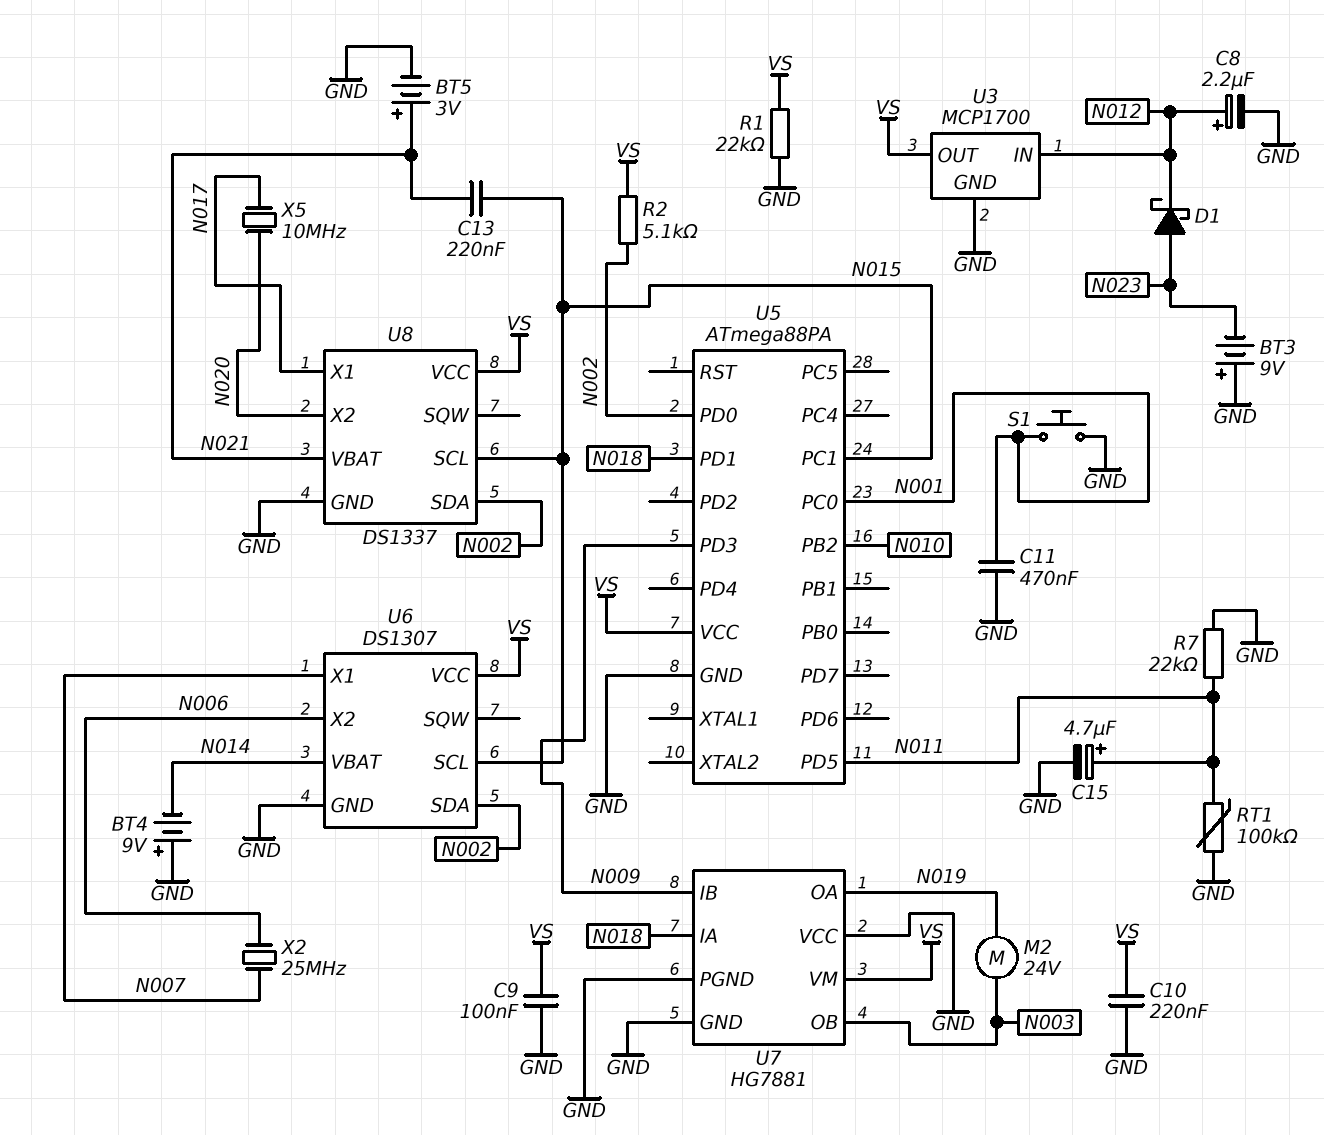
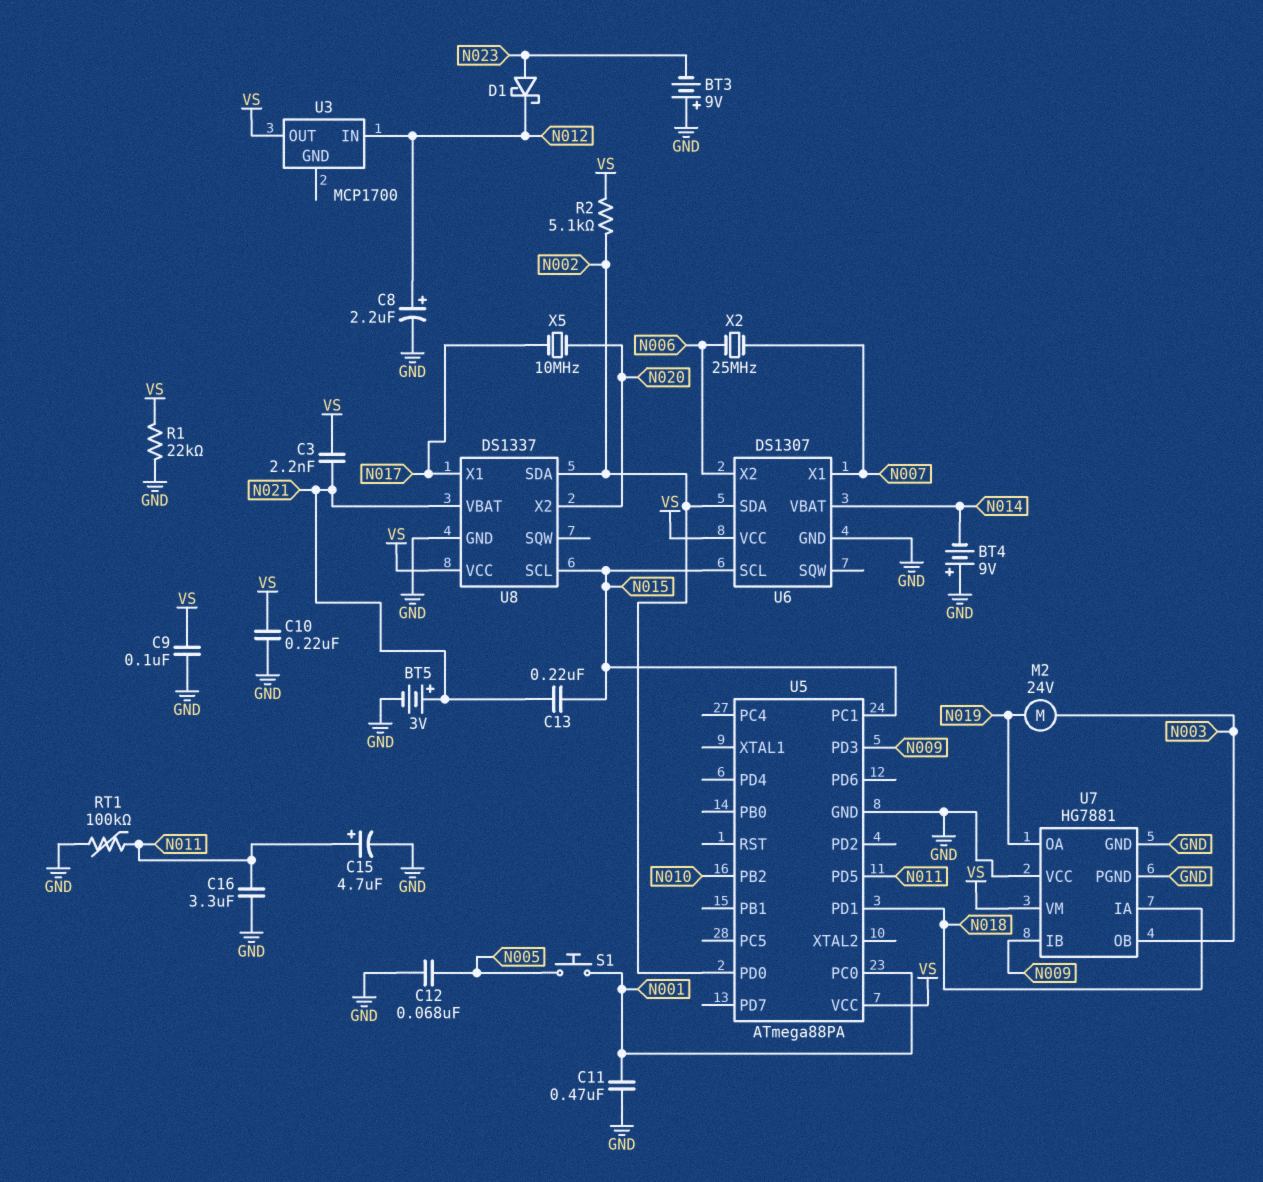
C3: none -> 2.2nF (N021, VS)
C12: none -> 68nF (GND, N005)
C16: none -> 3.3uF (GND, N011)
R7: 22k (GND, N011) -> none
S1: button (GND, N001) -> button (N001, N005)
U3 pin GND: GND -> none

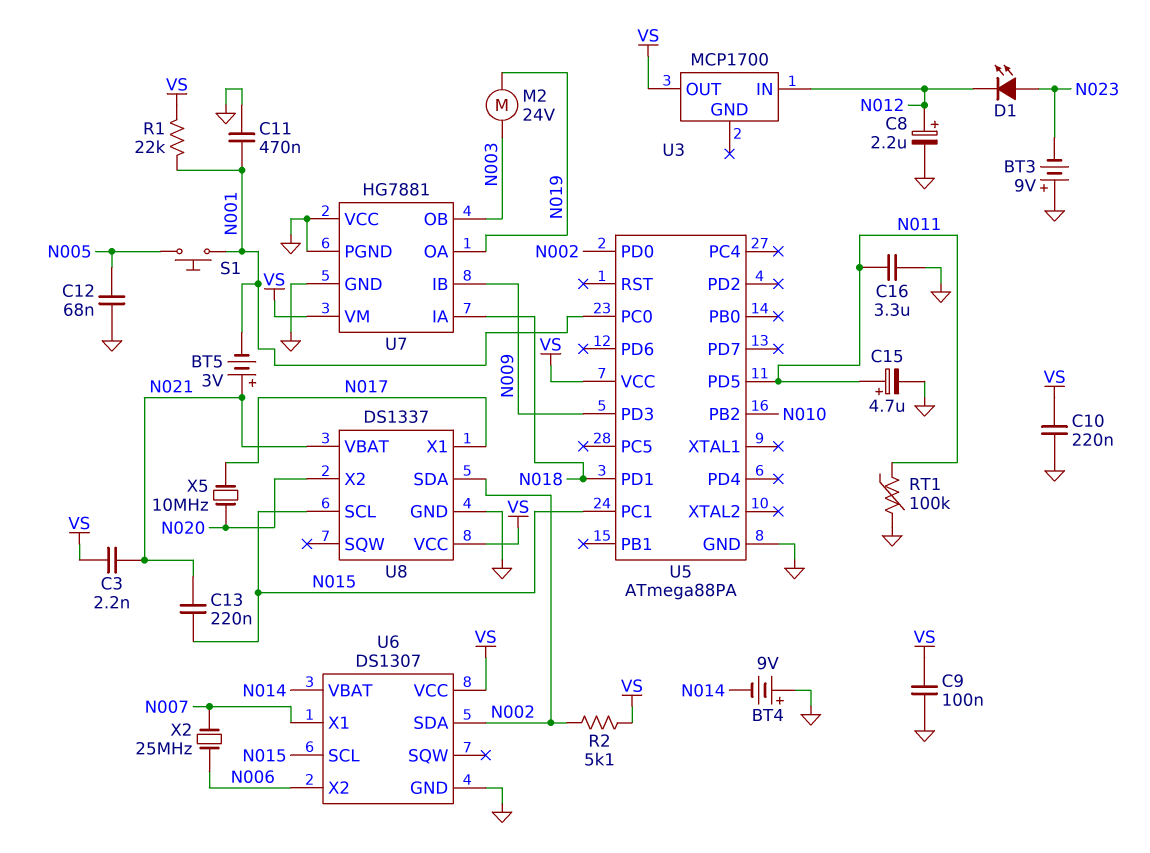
BT5: 3V (plus N021, minus GND) -> 3V (plus N021, minus N001)
D1: schottky (A N023, K N012) -> LED (A N023, K N012)
R1: 22k (GND, VS) -> 22k (N001, VS)

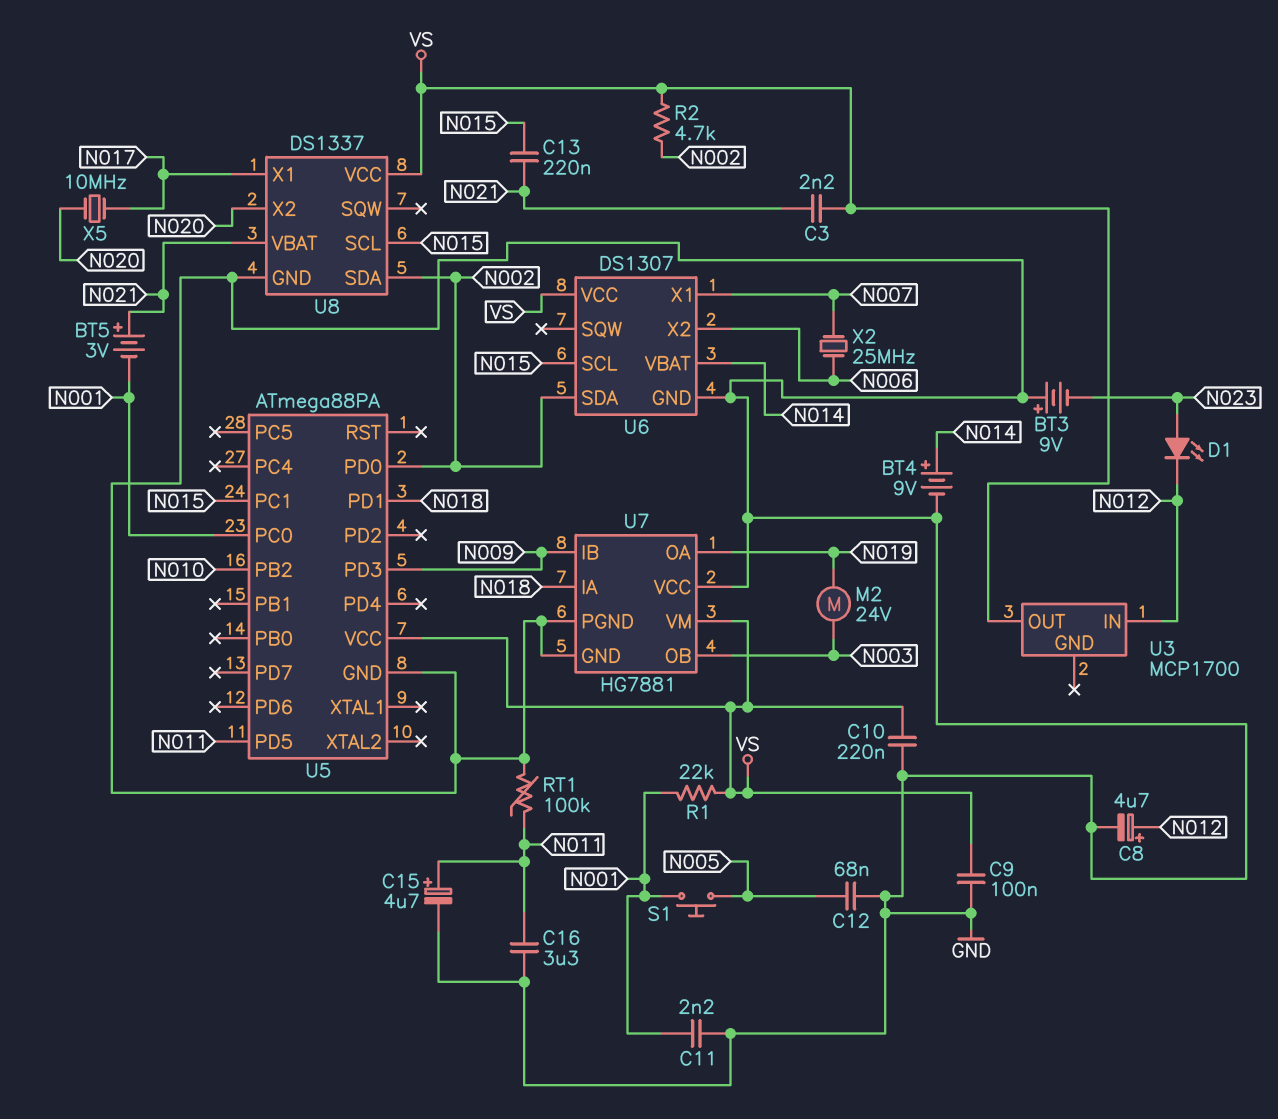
BT4: 9V (plus GND, minus N014) -> 9V (plus N014, minus GND)
C8: 2.2uF (plus N012, minus GND) -> 4.7uF (plus N012, minus GND)
C11: 470nF (GND, N001) -> 2.2nF (GND, N001)
R2: 5.1k (N002, VS) -> 4.7k (N002, VS)

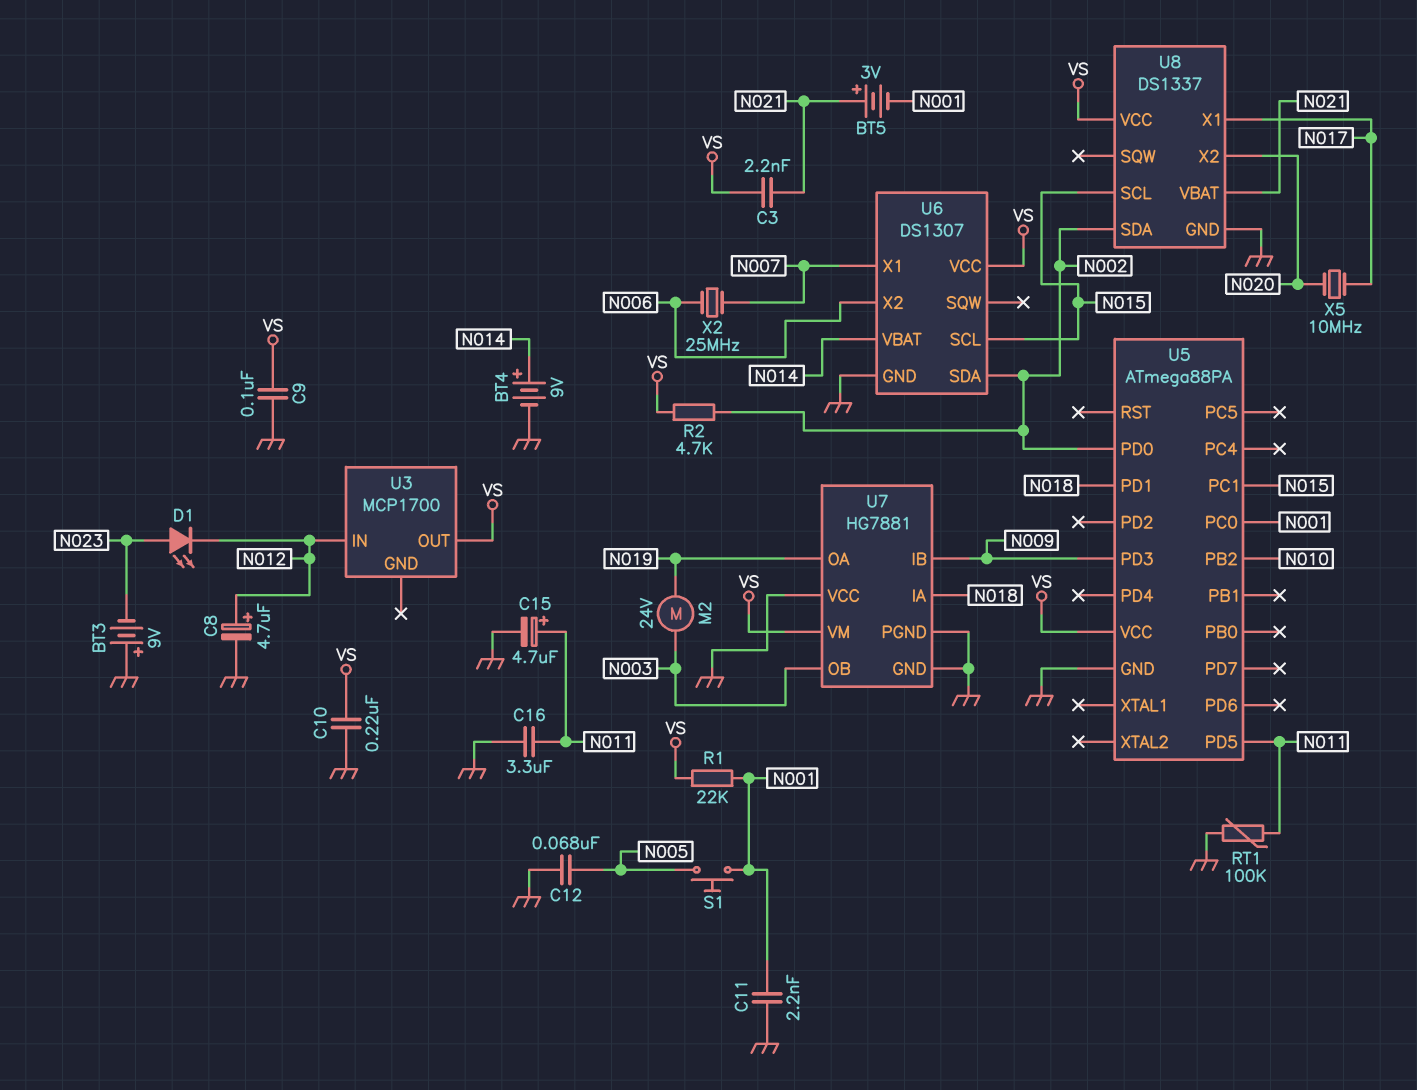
C13: 220nF (N015, N021) -> none

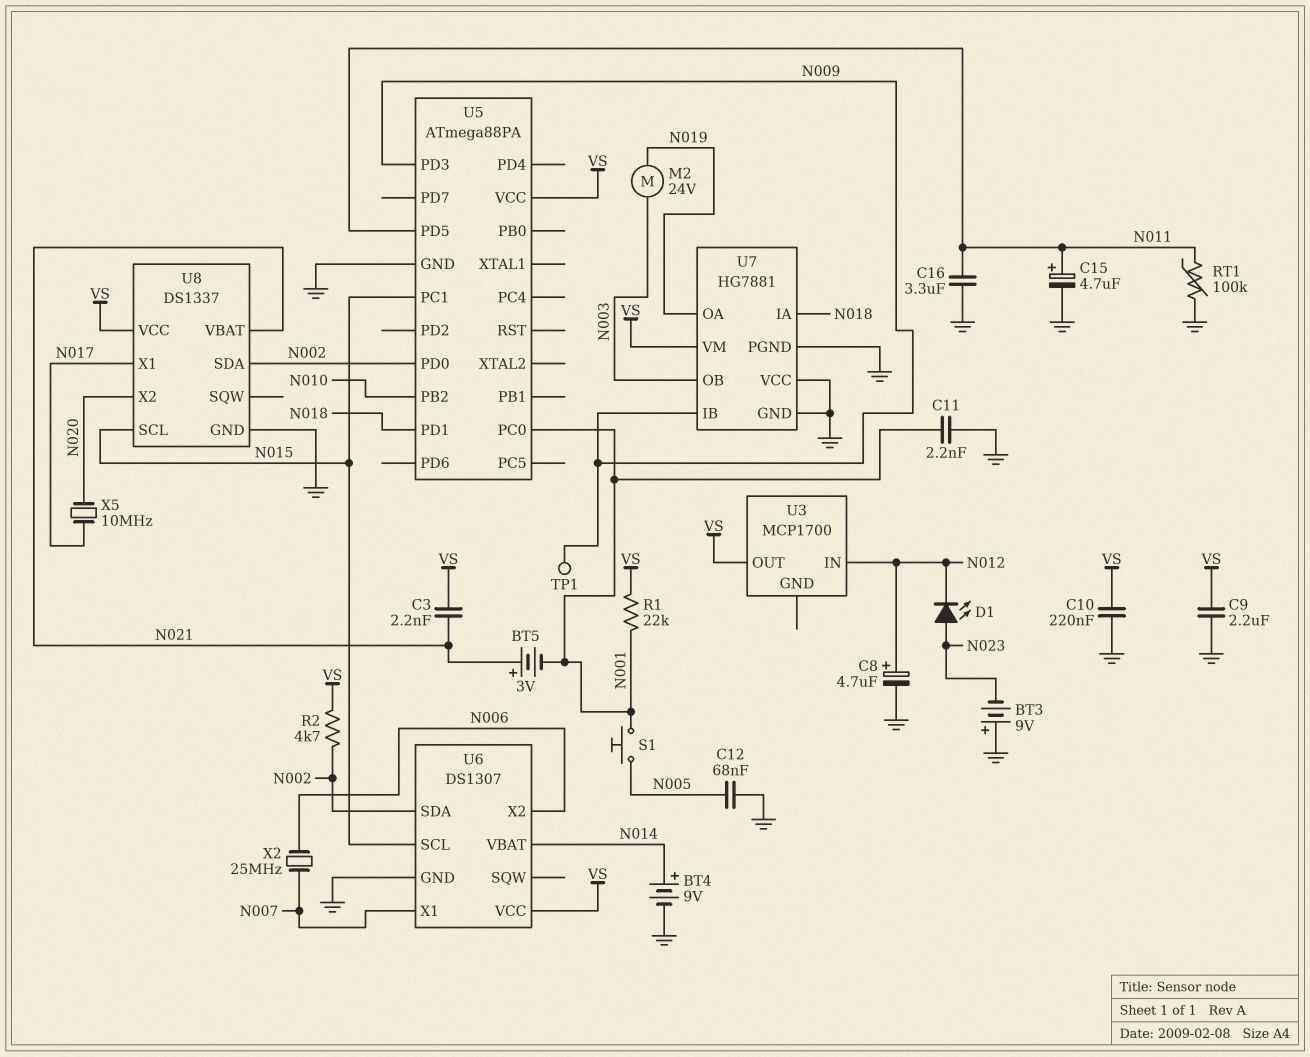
C9: 100nF (GND, VS) -> 2.2uF (GND, VS)
TP1: none -> test point (N009)

